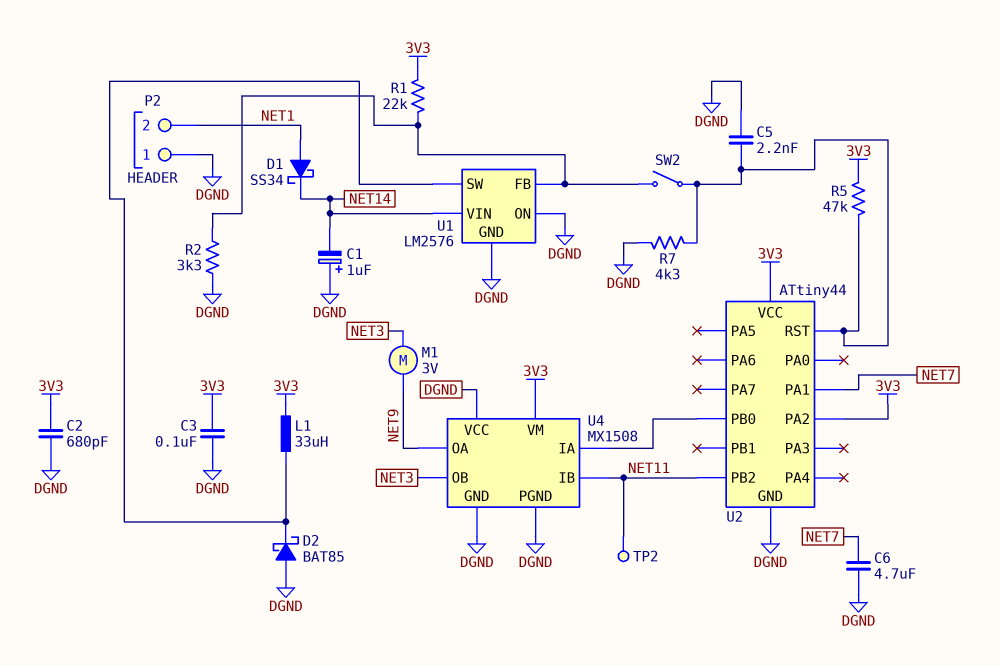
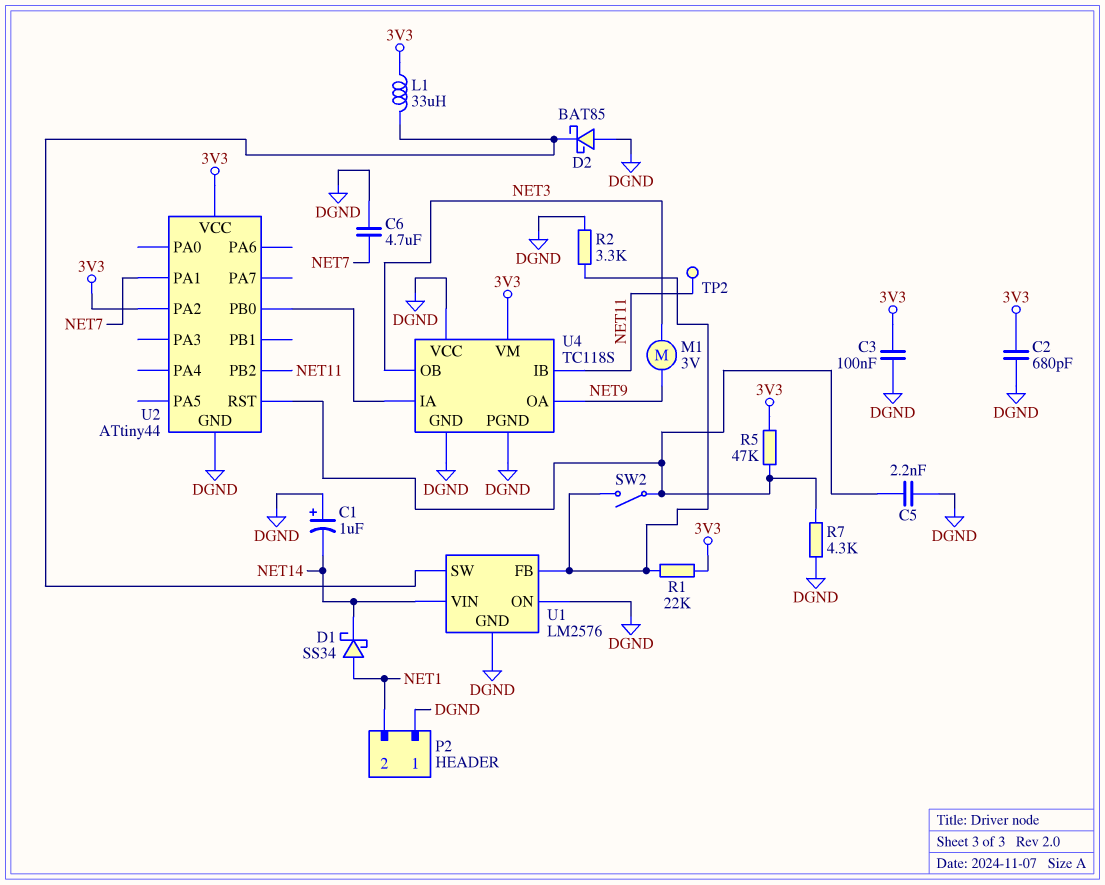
U4: MX1508 -> TC118S

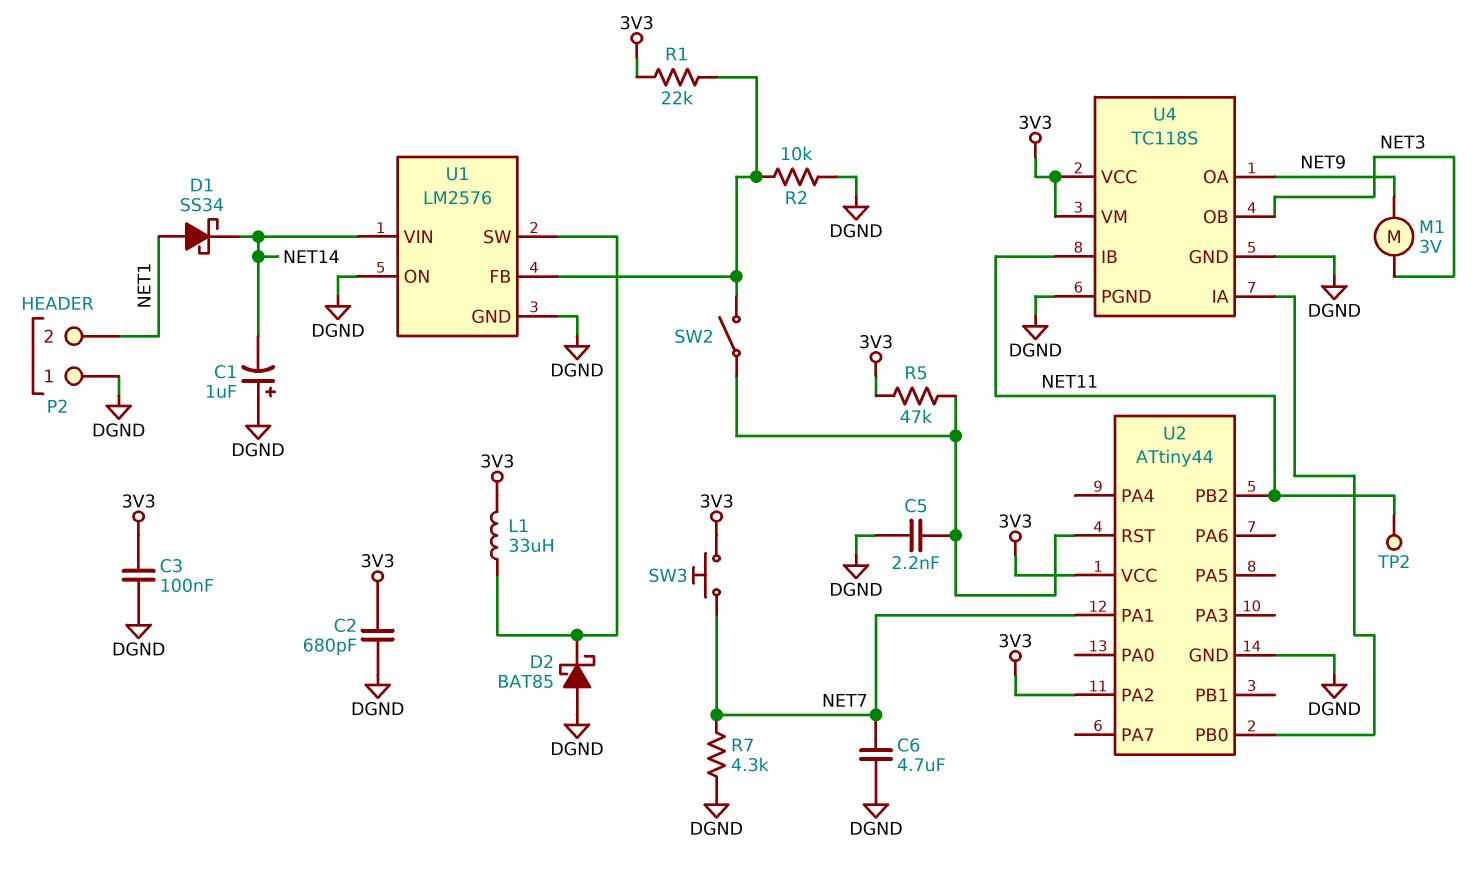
R2: 3.3k (DGND, U1/FB) -> 10k (DGND, U1/FB)
R7: 4.3k (DGND, U2/RST) -> 4.3k (DGND, NET7)
SW3: none -> button (3V3, NET7)
U4 pin VCC: DGND -> 3V3

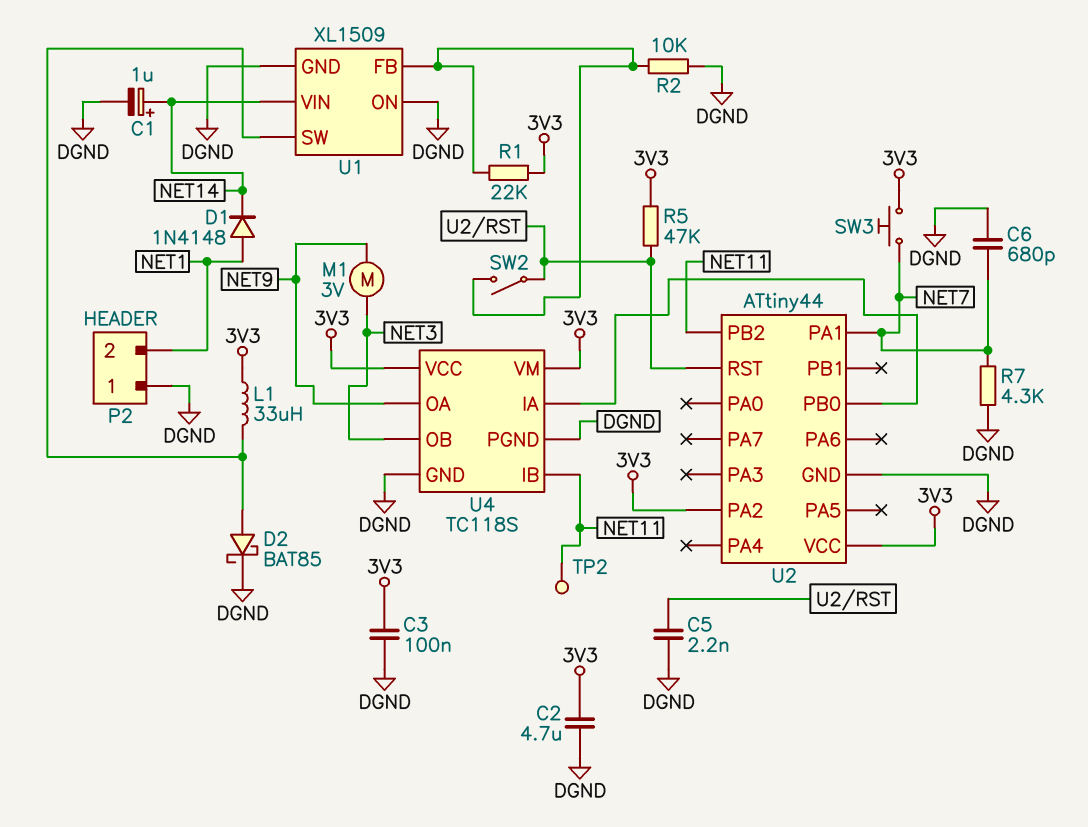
C1: 1uF (plus DGND, minus NET14) -> 1uF (plus NET14, minus DGND)
C2: 680pF (3V3, DGND) -> 4.7uF (3V3, DGND)
C6: 4.7uF (DGND, NET7) -> 680pF (DGND, NET7)
D1: schottky SS34 (A NET1, K NET14) -> diode 1N4148 (A NET1, K NET14)
D2: schottky BAT85 (A DGND, K U1/SW) -> schottky BAT85 (A U1/SW, K DGND)
U1: LM2576 -> XL1509

